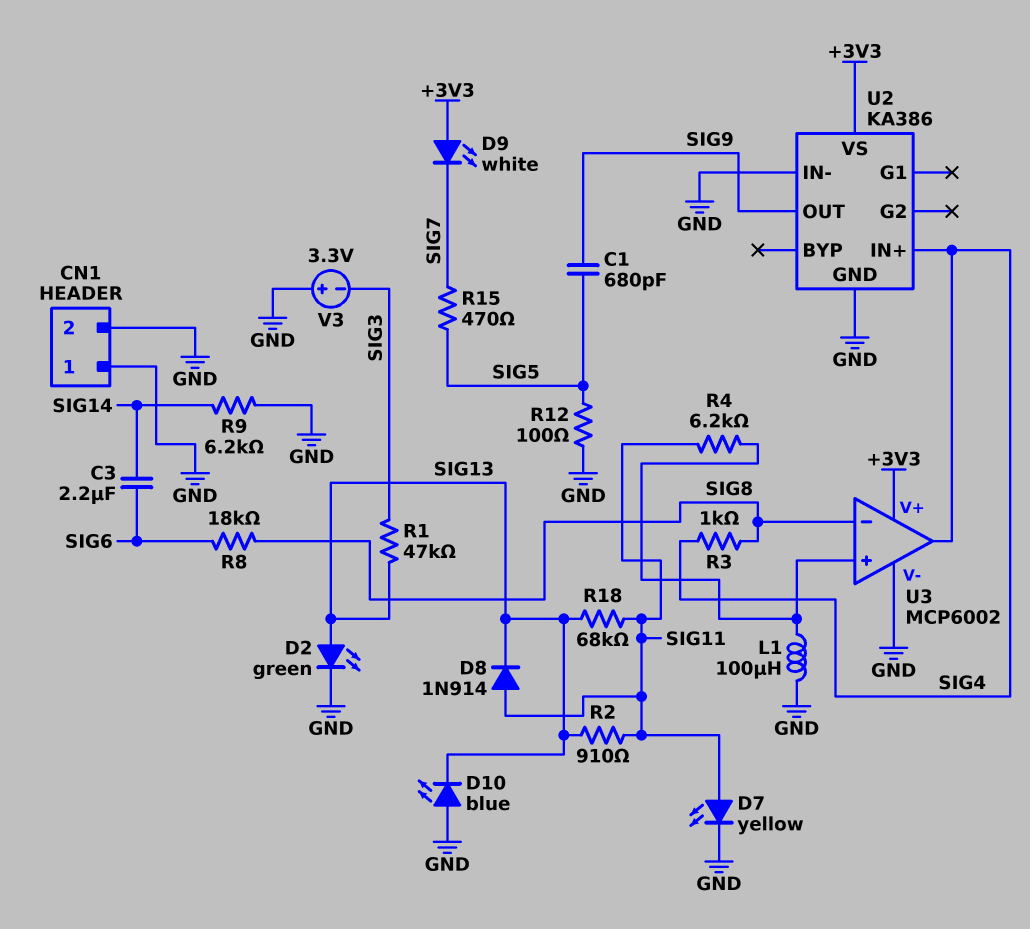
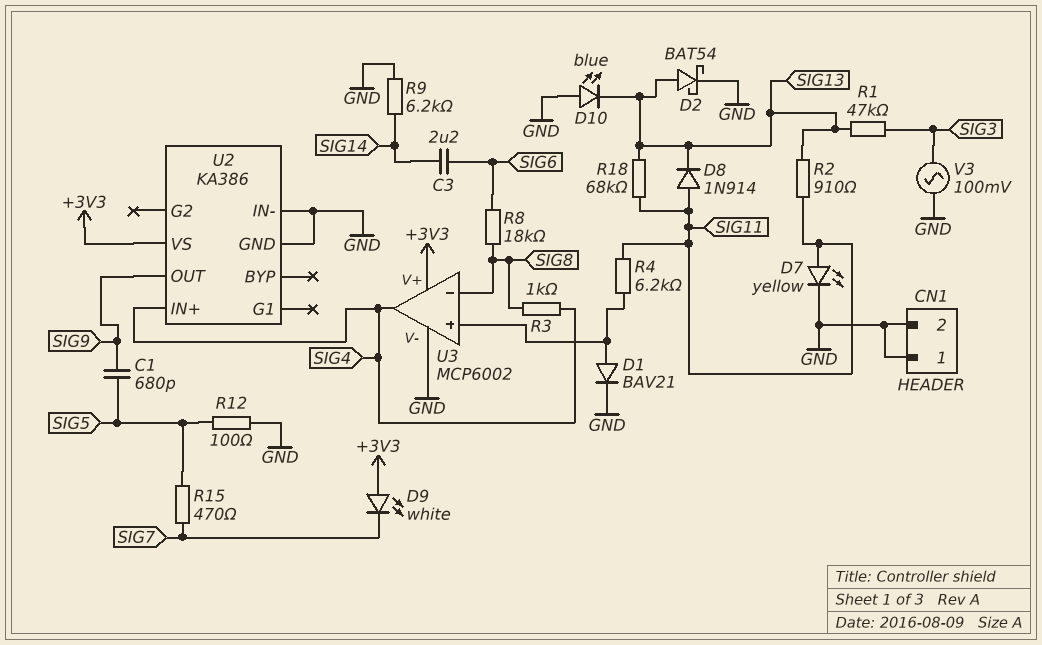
D1: none -> diode BAV21 (A U3/in+, K GND)
D2: LED green (A SIG13, K GND) -> schottky BAT54 (A SIG13, K GND)
L1: 100uH (GND, U3/in+) -> none
V3: 3.3V (plus GND, minus SIG3) -> AC 100mV (GND, SIG3)

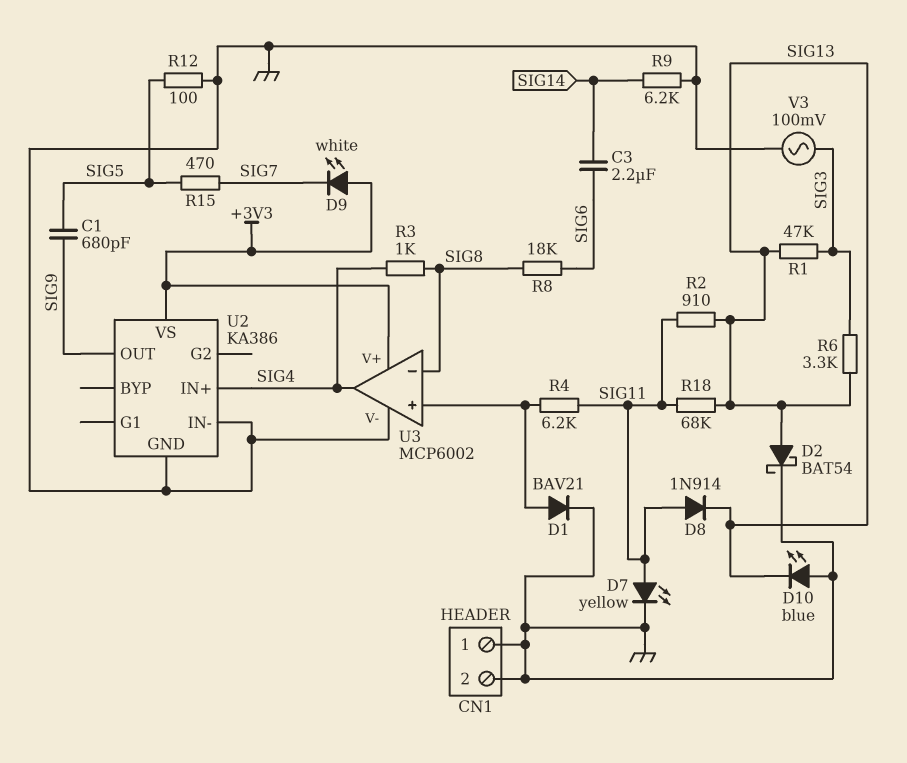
R6: none -> 3.3k (SIG3, SIG13)

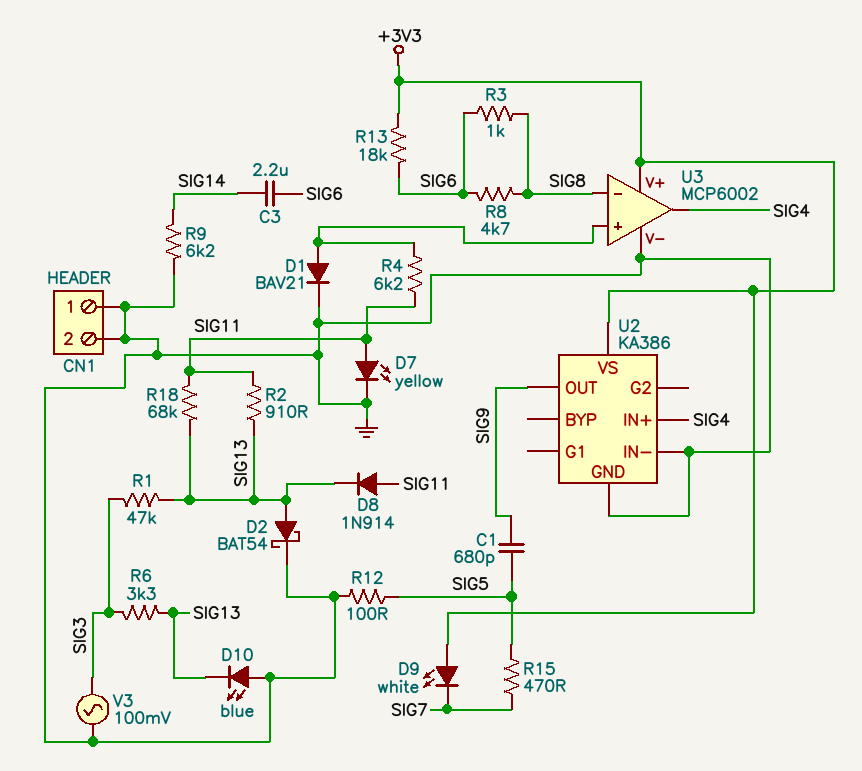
R3: 1k (SIG4, SIG8) -> 1k (SIG6, SIG8)
R8: 18k (SIG6, SIG8) -> 4.7k (SIG6, SIG8)
R13: none -> 18k (+3V3, SIG6)

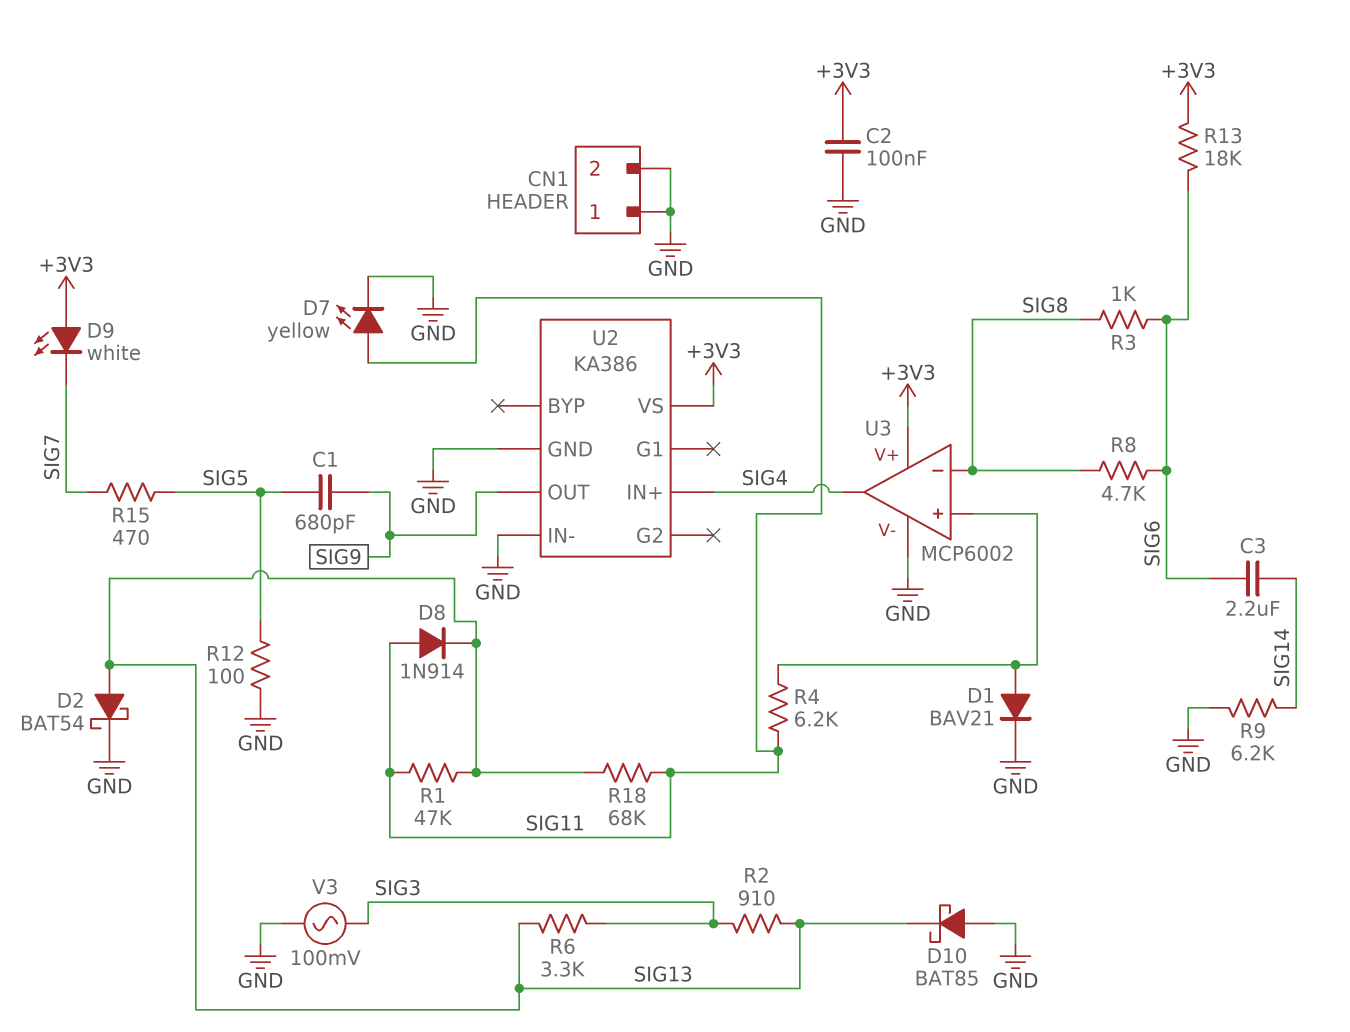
C2: none -> 100nF (+3V3, GND)
D10: LED blue (A GND, K SIG13) -> schottky BAT85 (A GND, K SIG13)
R1: 47k (SIG3, SIG13) -> 47k (SIG11, SIG13)
R2: 910 (SIG11, SIG13) -> 910 (SIG3, SIG13)

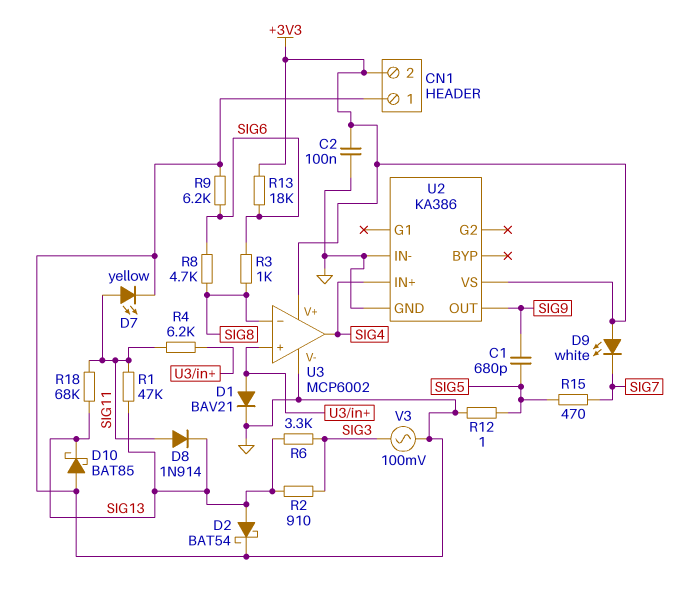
C3: 2.2uF (SIG6, SIG14) -> none
CN1 pin 2: GND -> +3V3
R9: 6.2k (GND, SIG14) -> 6.2k (GND, SIG6)
R12: 100 (GND, SIG5) -> 1 (GND, SIG5)

